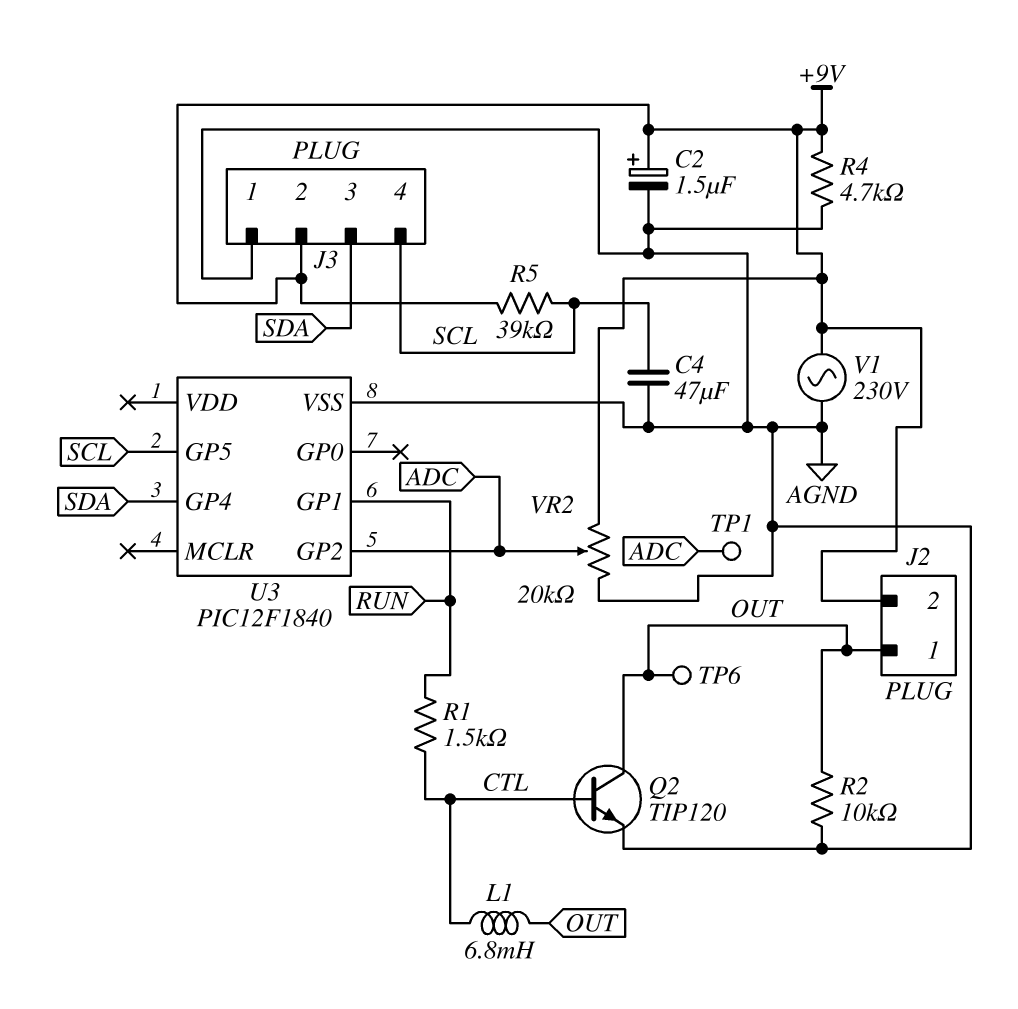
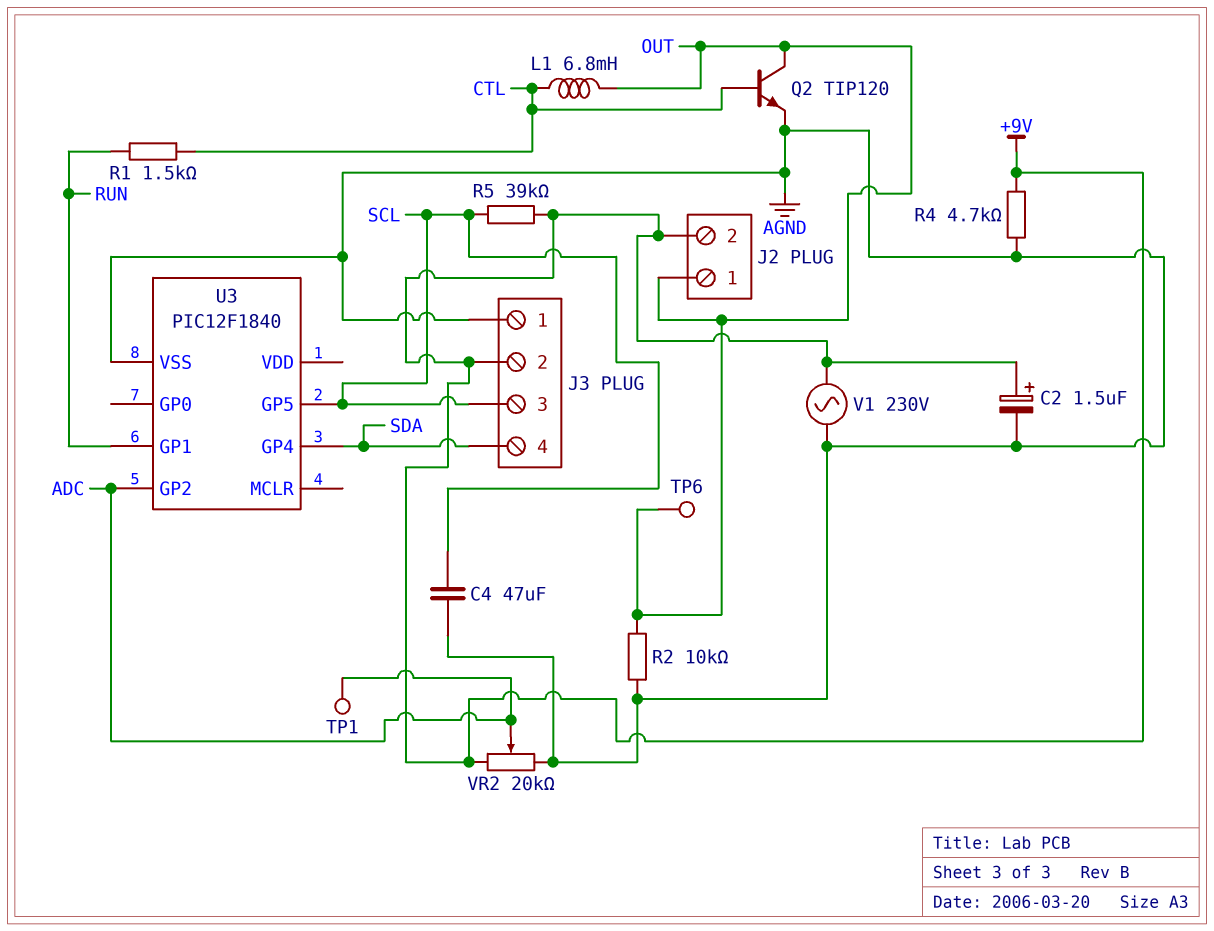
J3 pin 3: SDA -> SCL
J3 pin 4: SCL -> SDA

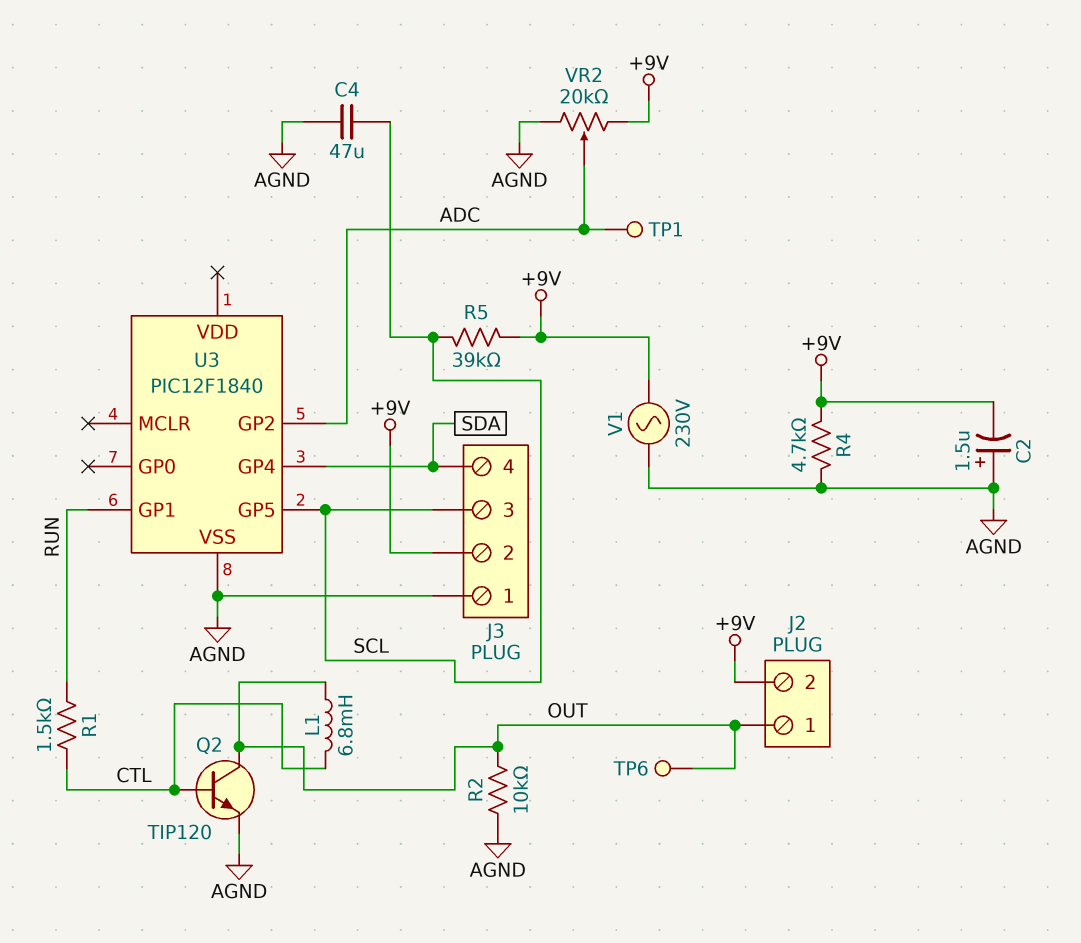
C2: 1.5uF (plus +9V, minus AGND) -> 1.5uF (plus AGND, minus +9V)

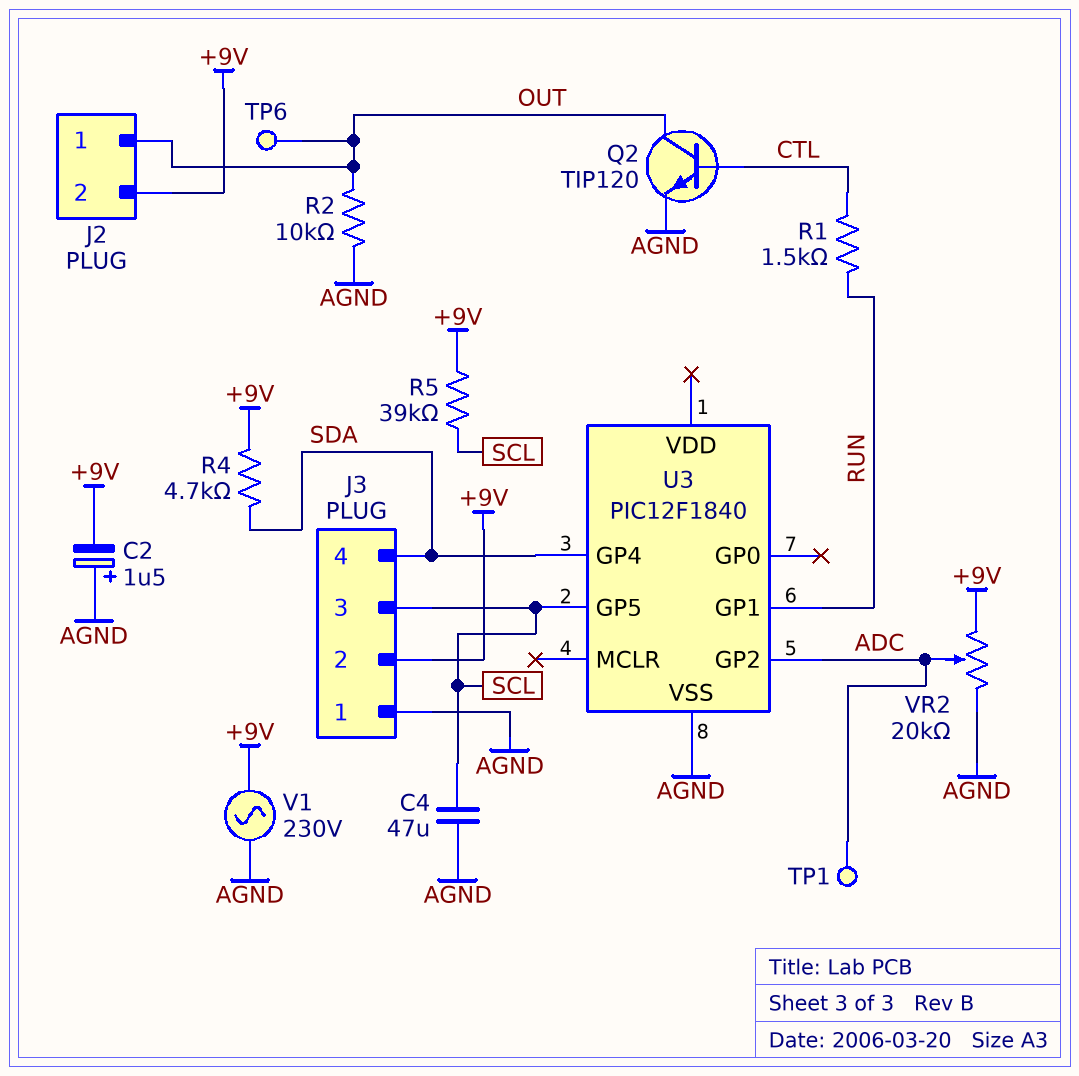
L1: 6.8mH (CTL, OUT) -> none
R4: 4.7k (+9V, AGND) -> 4.7k (+9V, SDA)

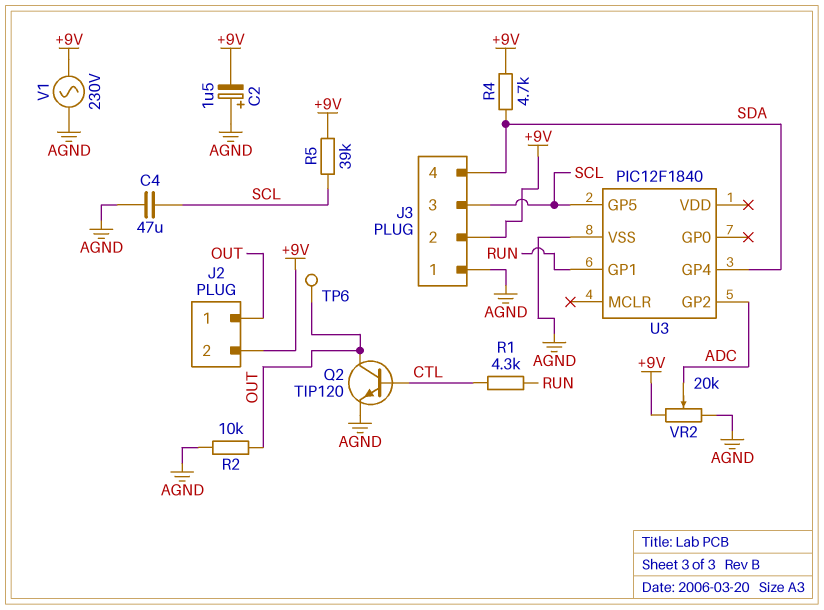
R1: 1.5k (CTL, RUN) -> 4.3k (CTL, RUN)
TP1: test point (ADC) -> none

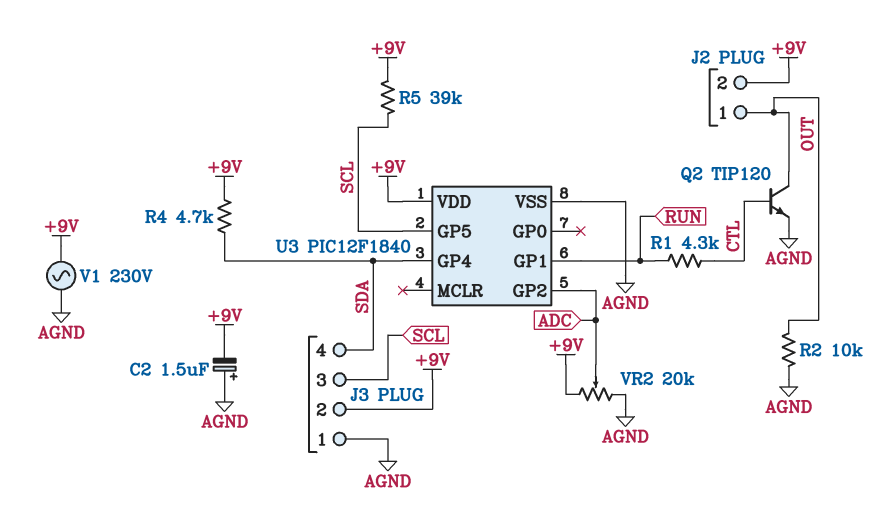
C4: 47uF (AGND, SCL) -> none
TP6: test point (OUT) -> none
U3 pin VDD: none -> +9V

